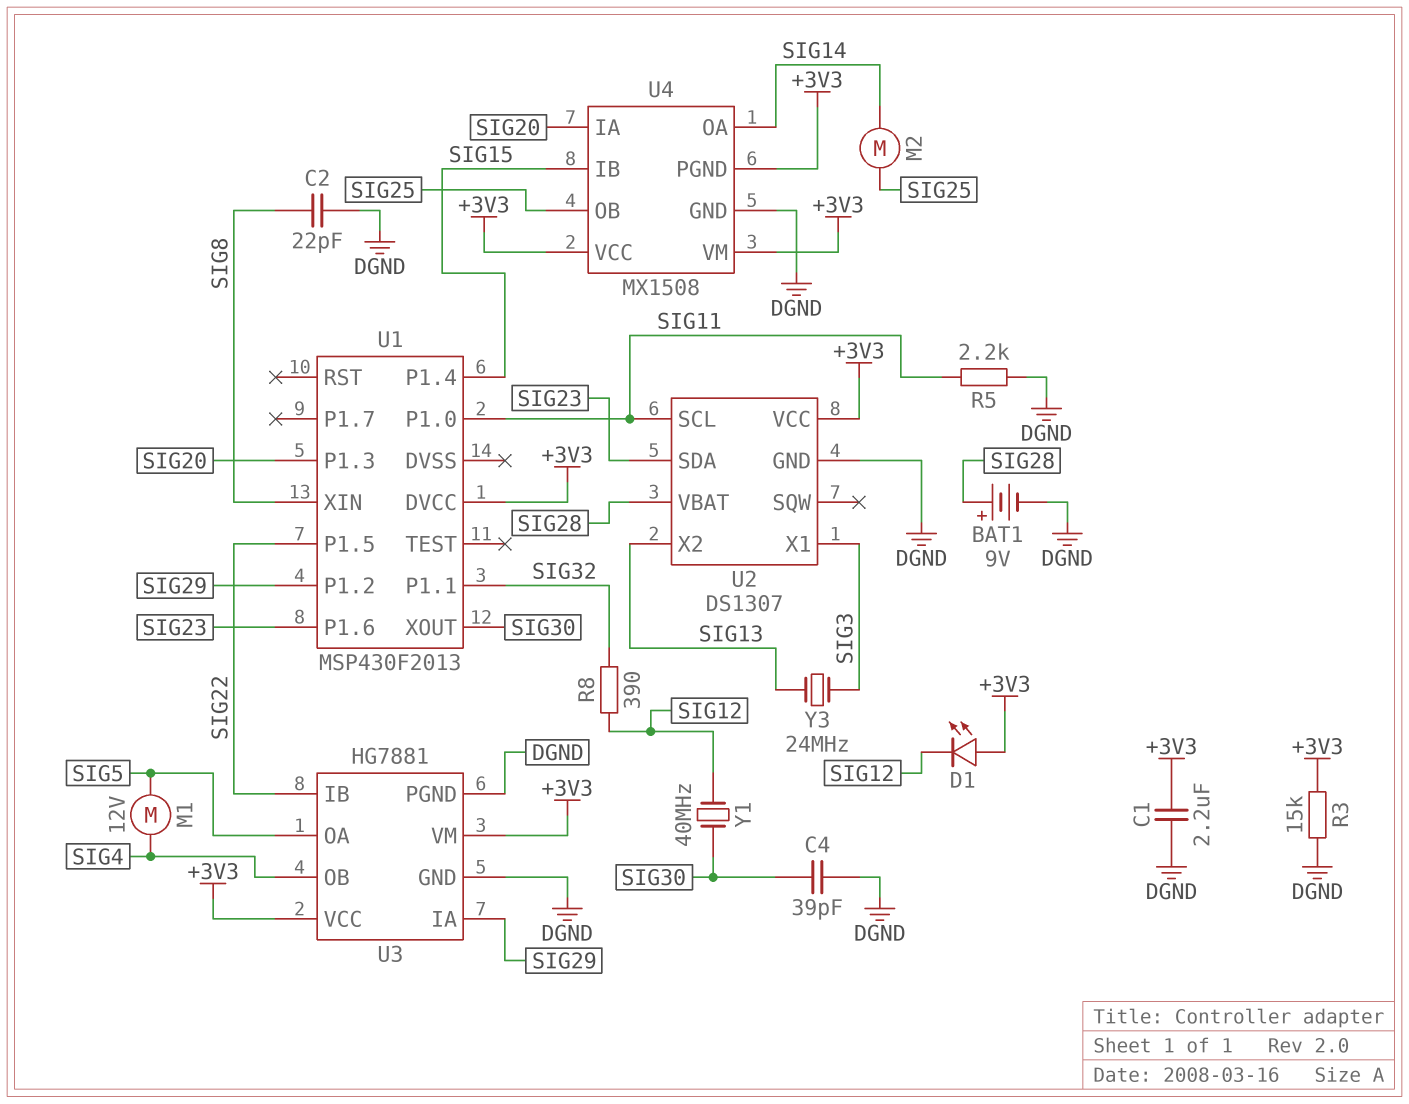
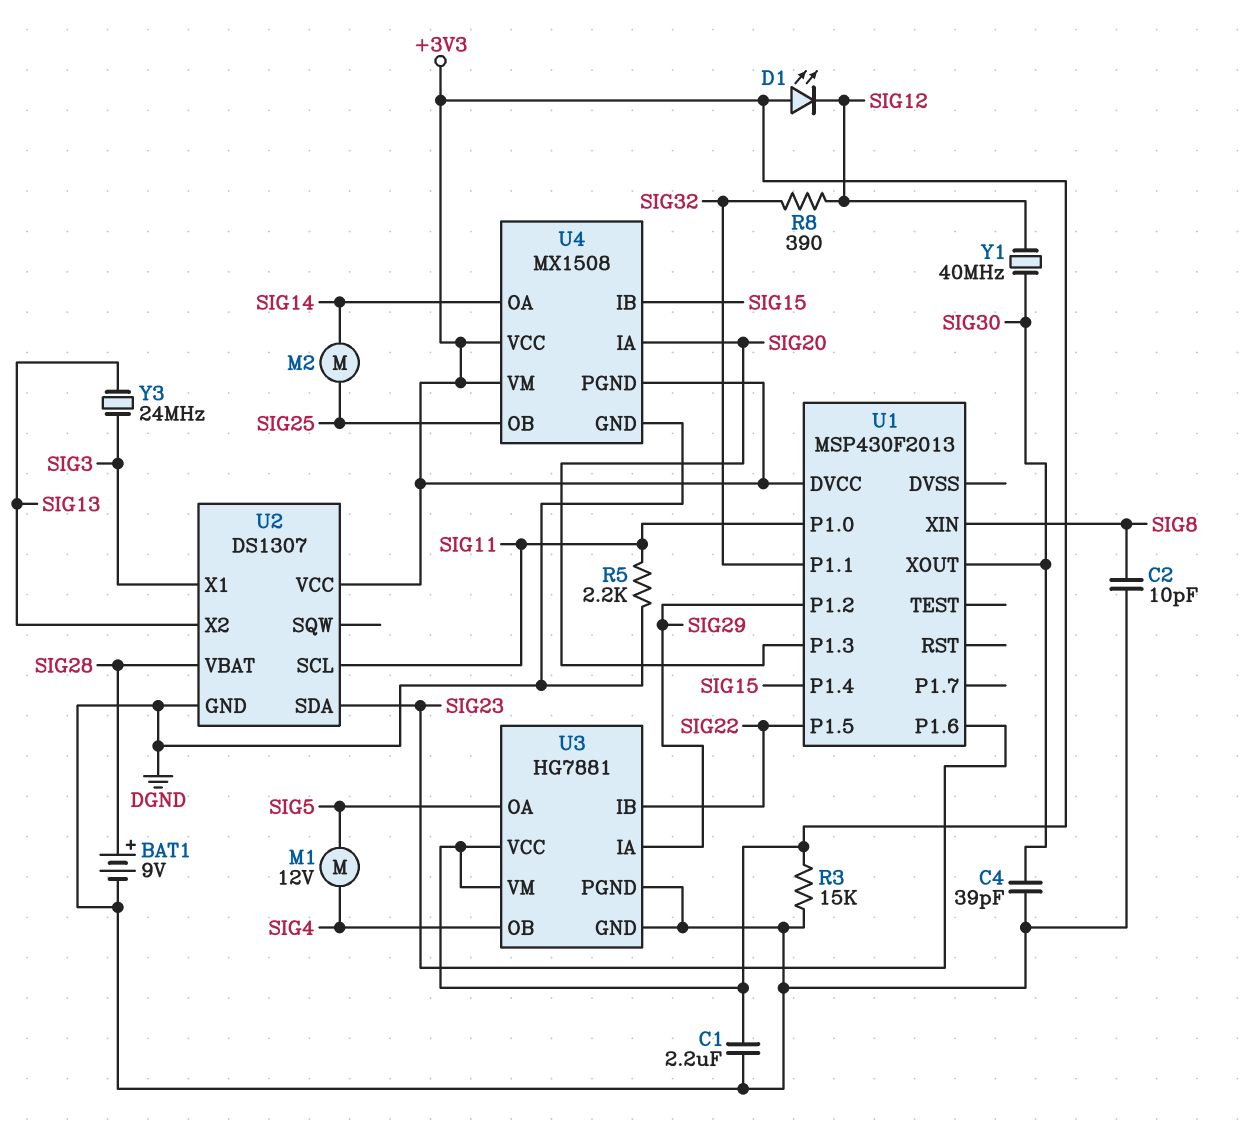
C2: 22pF (DGND, SIG8) -> 10pF (DGND, SIG8)

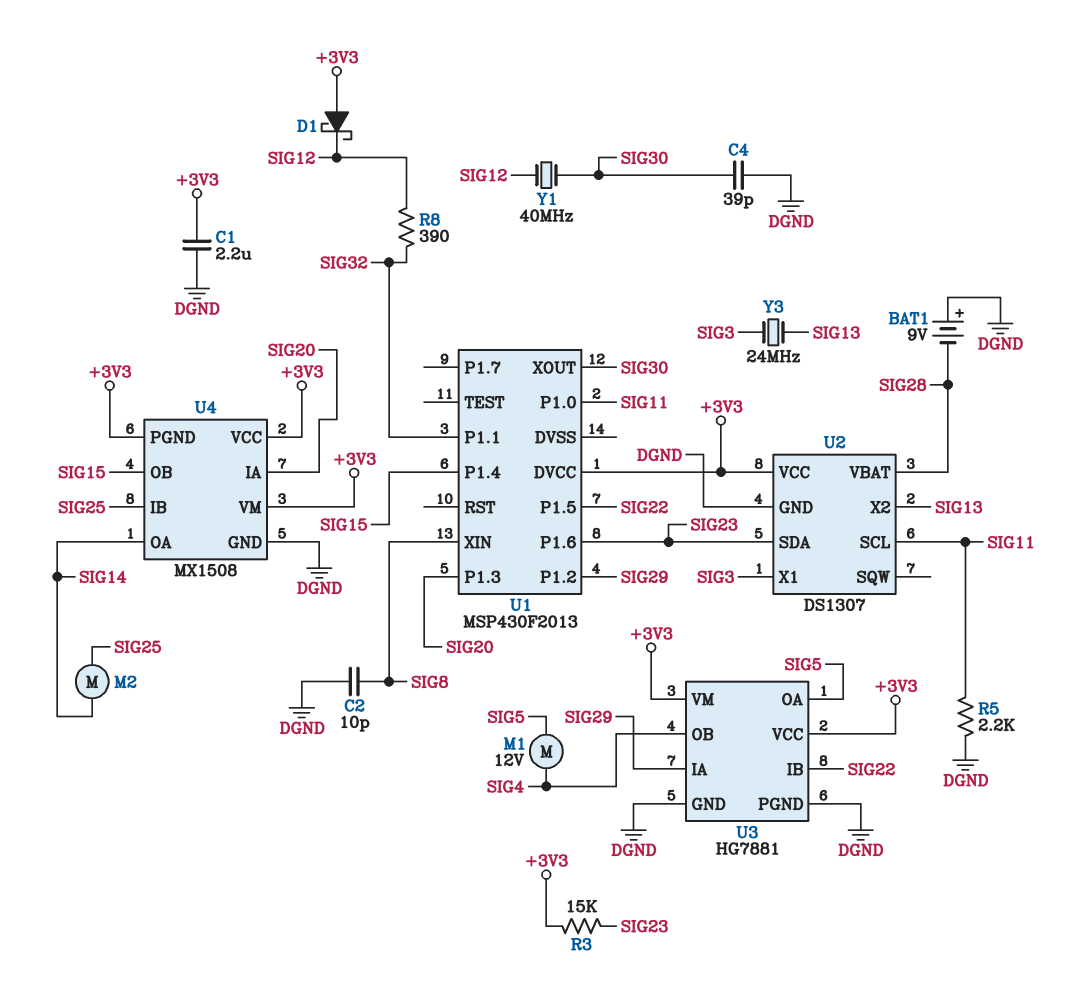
BAT1: 9V (plus SIG28, minus DGND) -> 9V (plus DGND, minus SIG28)
D1: LED (A +3V3, K SIG12) -> schottky (A +3V3, K SIG12)
R3: 15k (+3V3, DGND) -> 15k (+3V3, SIG23)
U4 pin IB: SIG15 -> SIG25
U4 pin OB: SIG25 -> SIG15

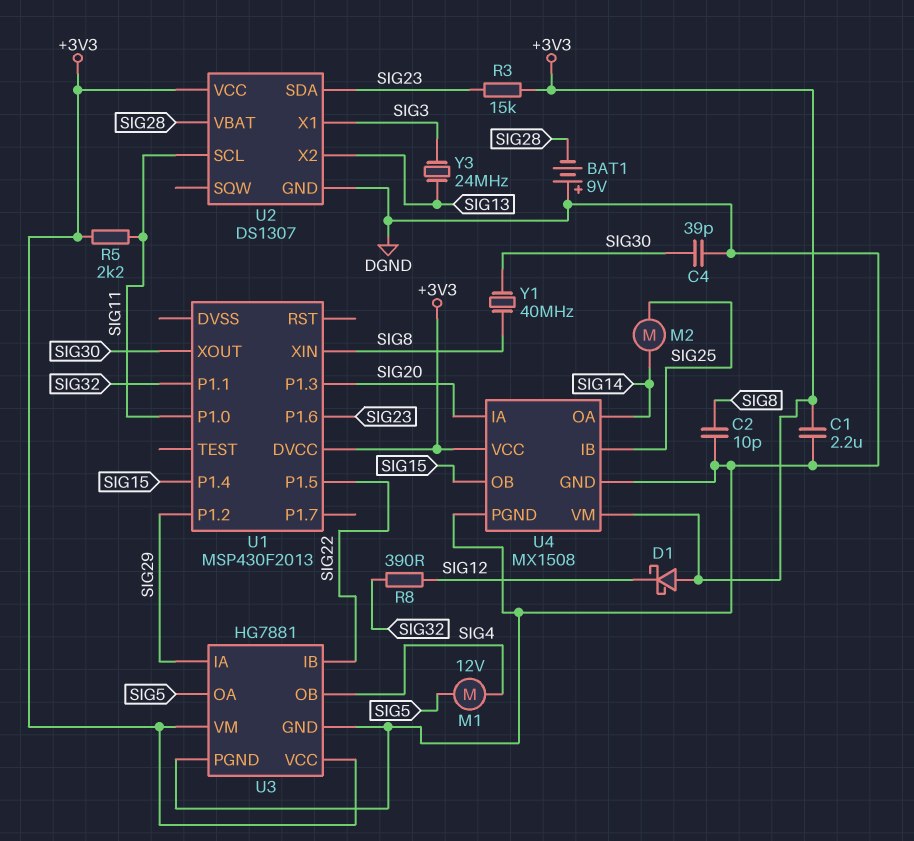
R5: 2.2k (DGND, SIG11) -> 2.2k (+3V3, SIG11)
U4 pin PGND: +3V3 -> DGND
Y1: 40MHz (SIG12, SIG30) -> 40MHz (SIG8, SIG30)

